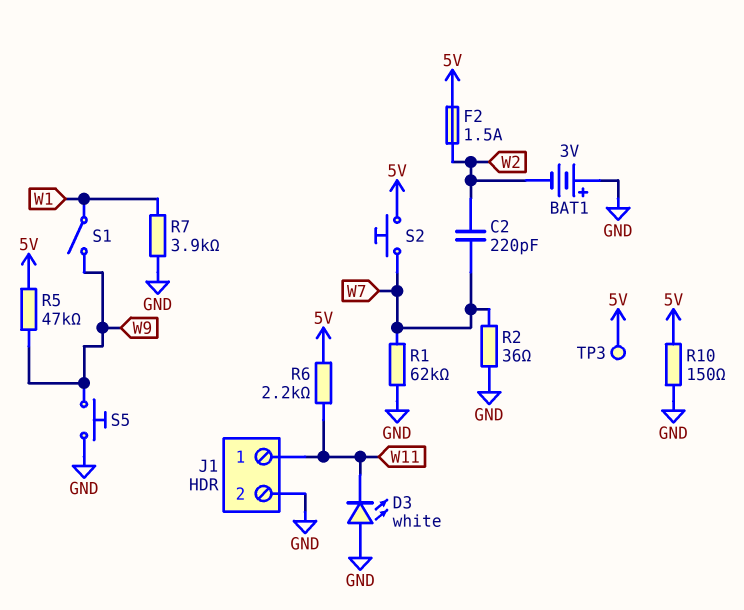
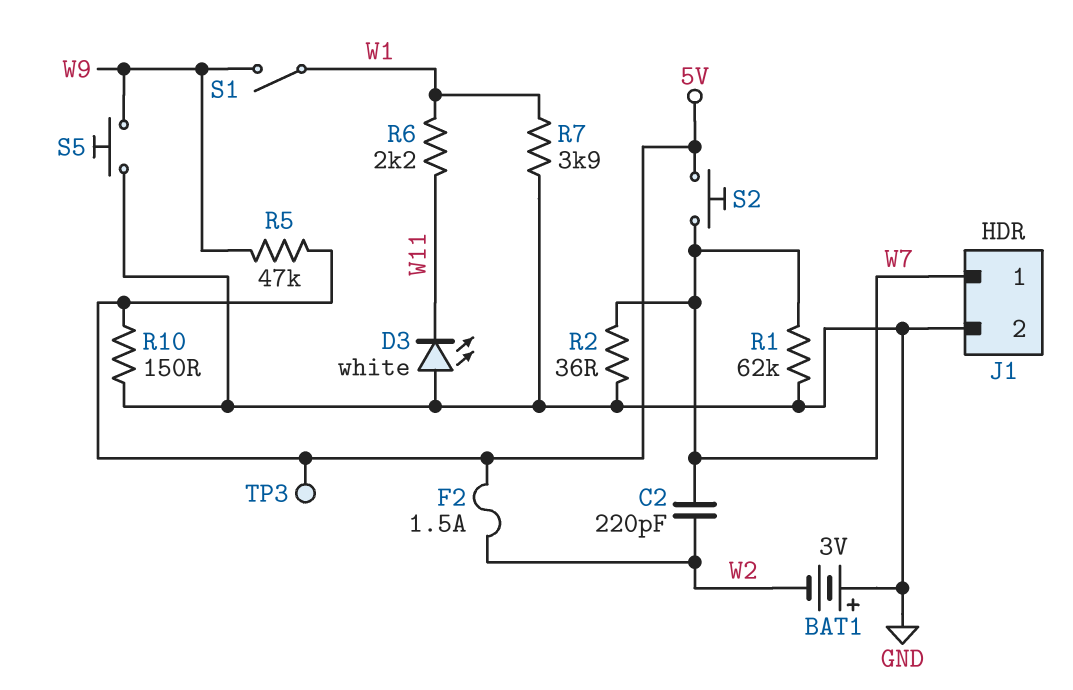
J1 pin 1: W11 -> W7
R6: 2.2k (5V, W11) -> 2.2k (W1, W11)

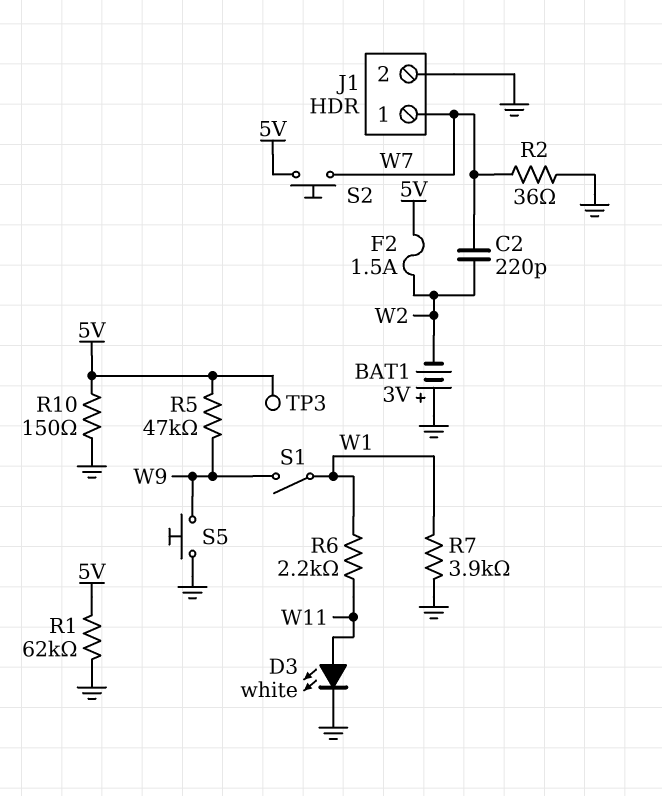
D3: LED white (A GND, K W11) -> LED white (A W11, K GND)
R1: 62k (GND, W7) -> 62k (5V, GND)

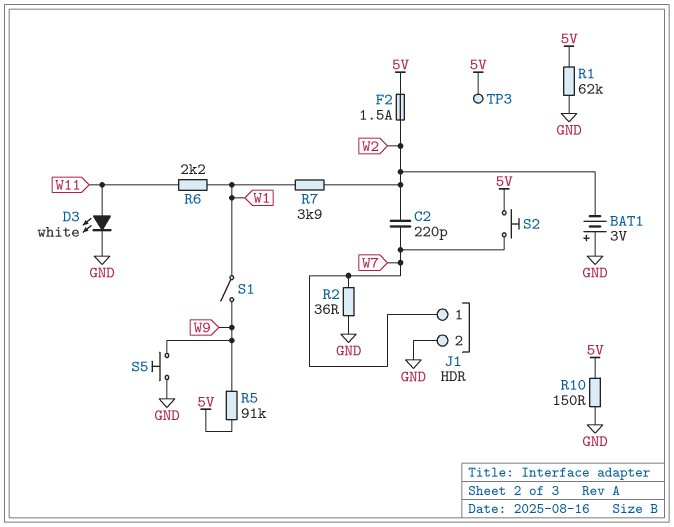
R5: 47k (5V, W9) -> 91k (5V, W9)
R7: 3.9k (GND, W1) -> 3.9k (W1, W2)

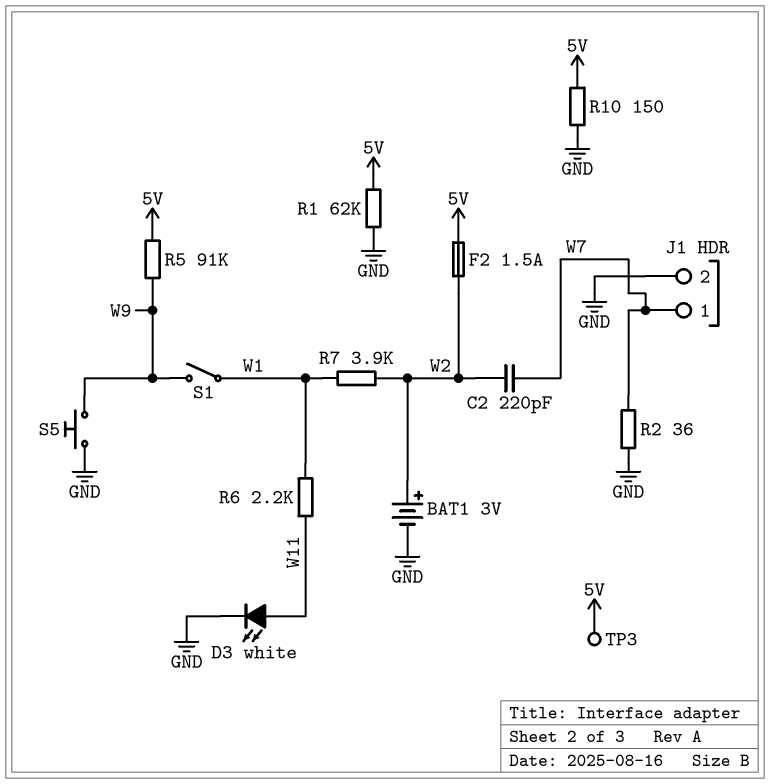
BAT1: 3V (plus GND, minus W2) -> 3V (plus W2, minus GND)
S2: button (5V, W7) -> none

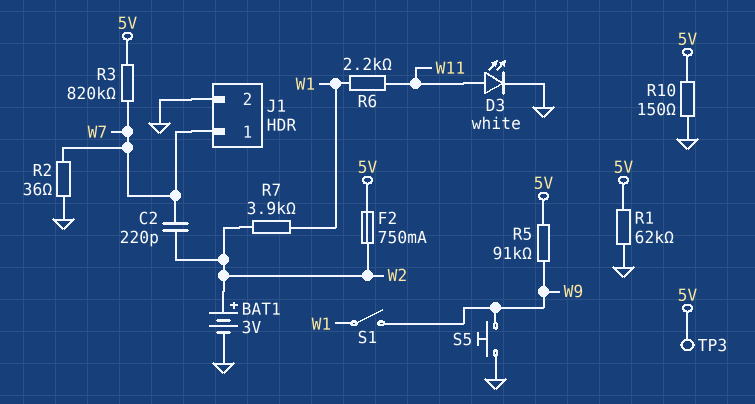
F2: 1.5A (5V, W2) -> 750mA (5V, W2)
R3: none -> 820k (5V, W7)

